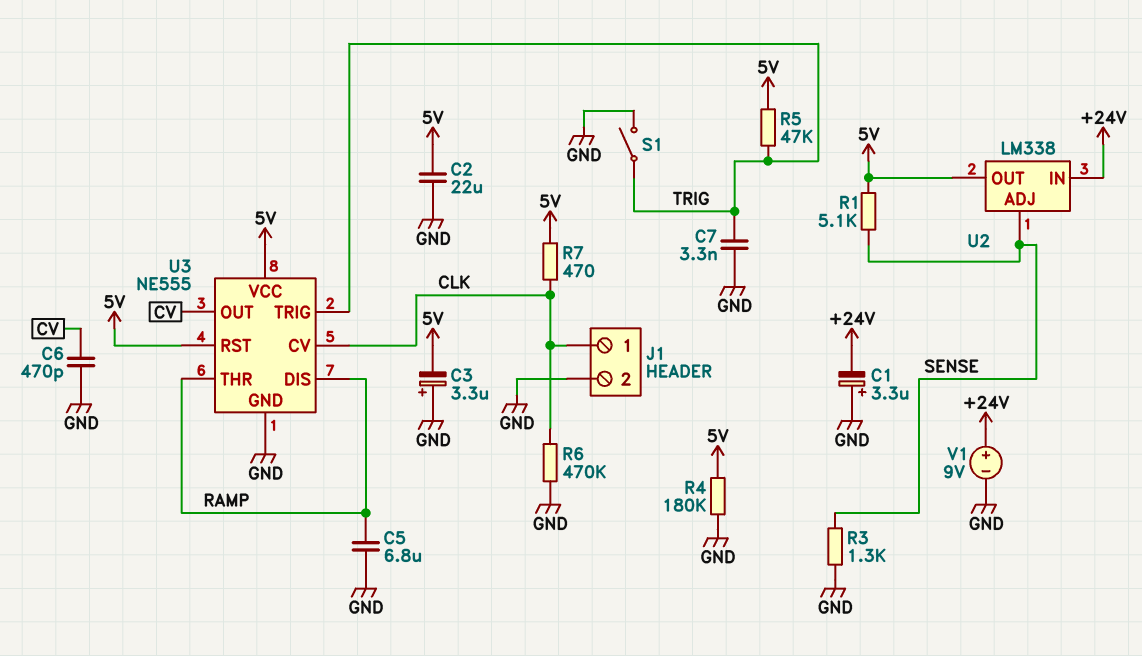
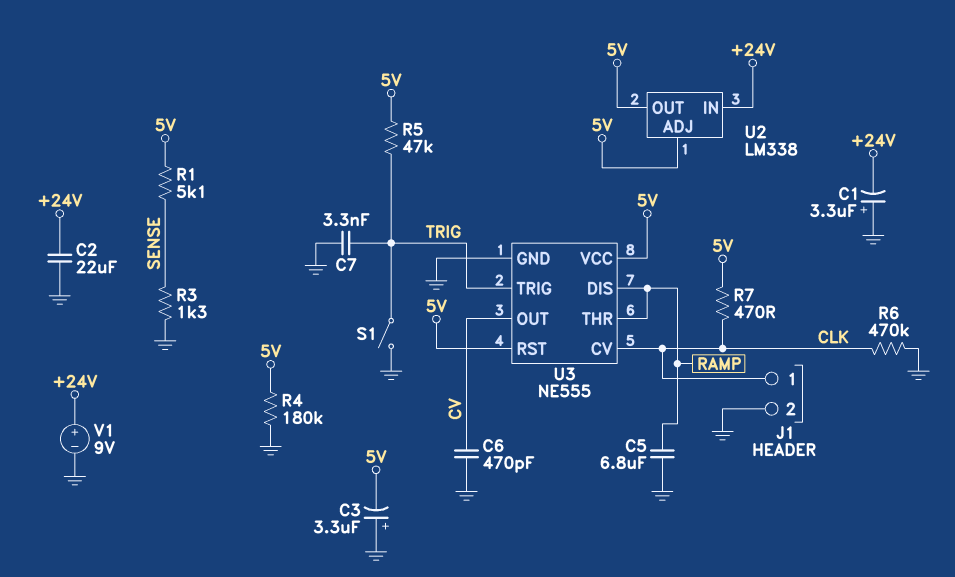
C2: 22uF (5V, GND) -> 22uF (+24V, GND)
U2 pin ADJ: SENSE -> 5V

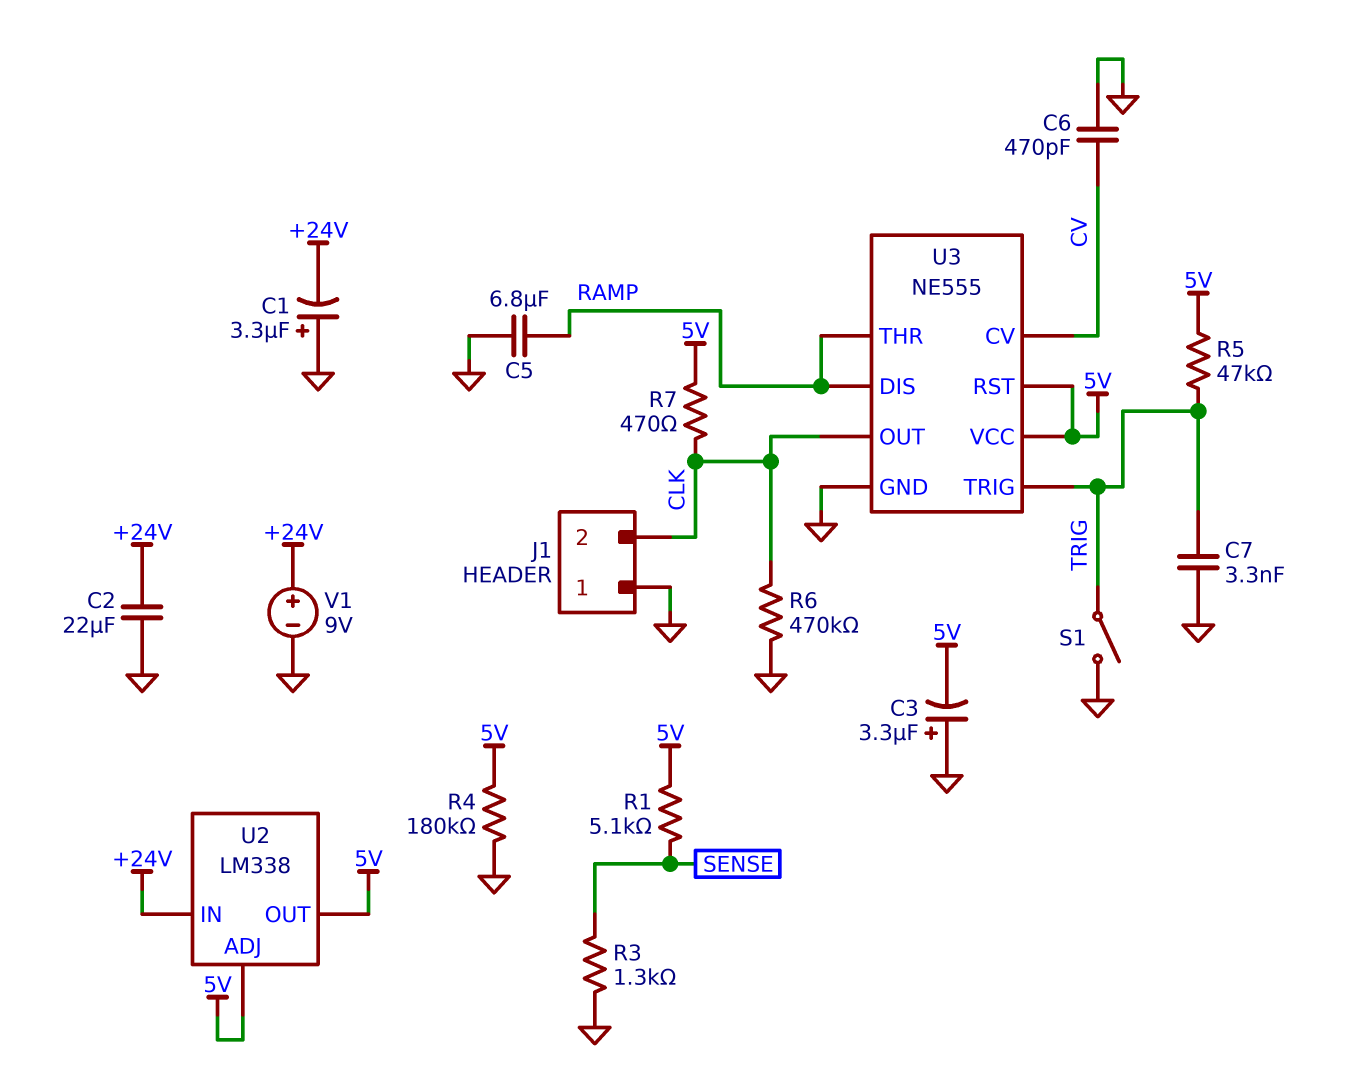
J1 pin 1: CLK -> GND
J1 pin 2: GND -> CLK
U3 pin CV: CLK -> CV
U3 pin OUT: CV -> CLK

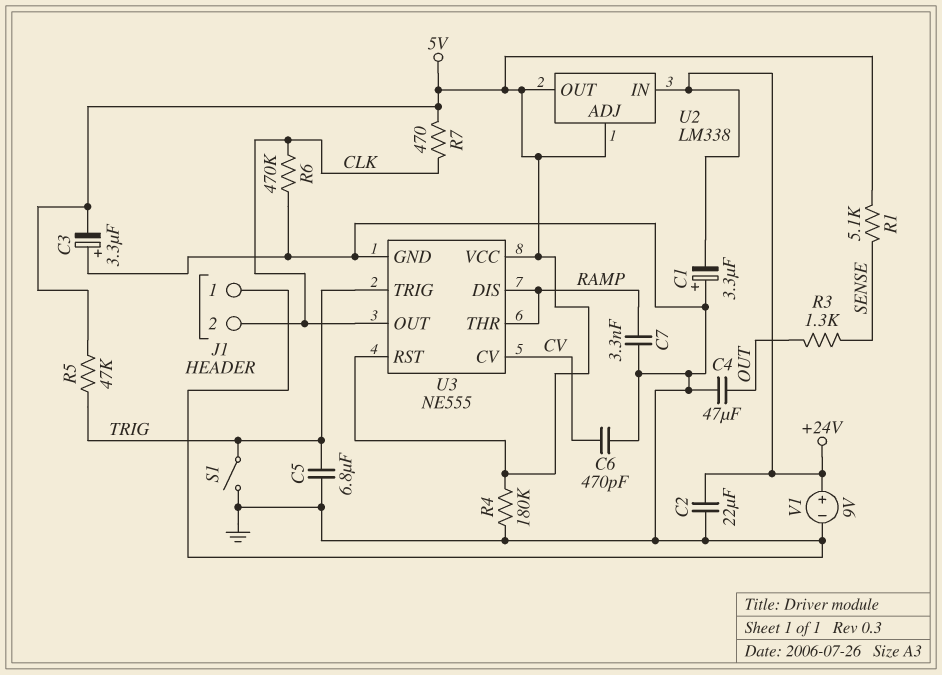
C4: none -> 47uF (GND, OUT)
C5: 6.8uF (GND, RAMP) -> 6.8uF (GND, TRIG)
C7: 3.3nF (GND, TRIG) -> 3.3nF (GND, RAMP)
R3: 1.3k (GND, SENSE) -> 1.3k (OUT, SENSE)

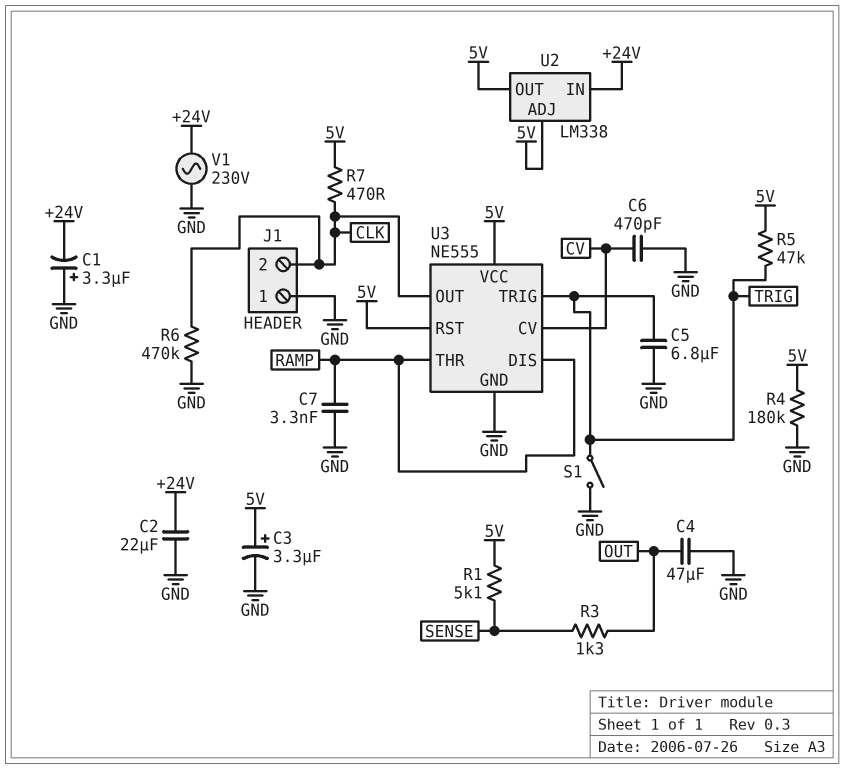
C3: 3.3uF (plus GND, minus 5V) -> 3.3uF (plus 5V, minus GND)
V1: 9V (plus +24V, minus GND) -> AC 230V (+24V, GND)

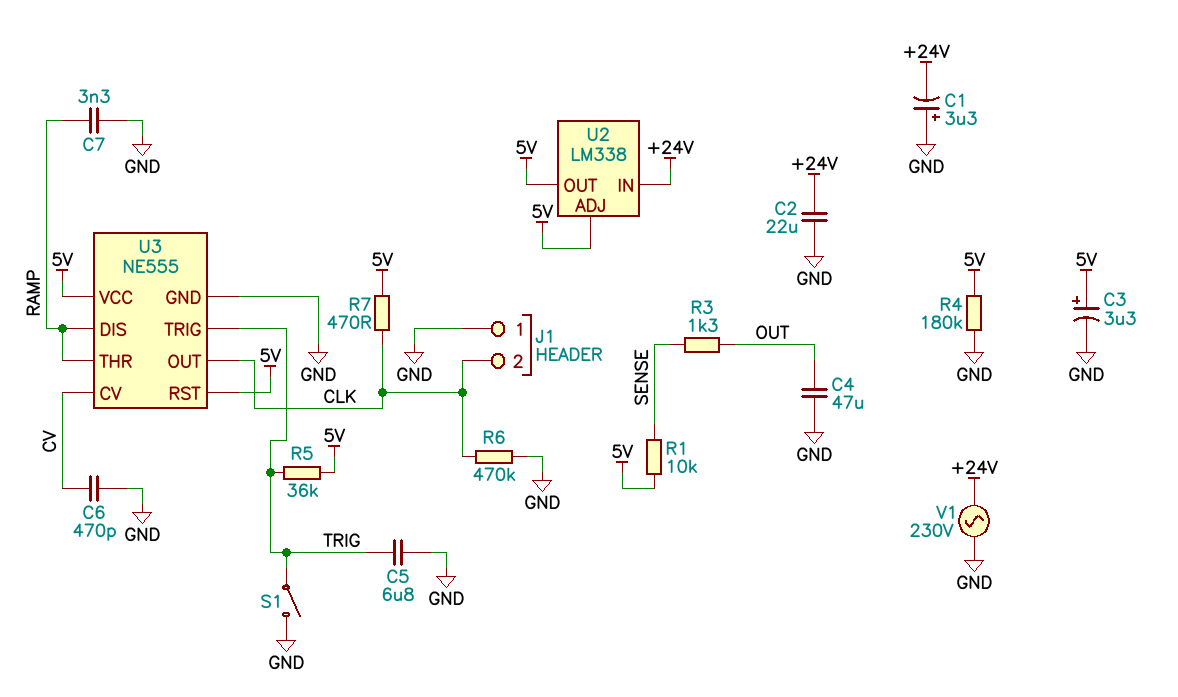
R1: 5.1k (5V, SENSE) -> 10k (5V, SENSE)
R5: 47k (5V, TRIG) -> 36k (5V, TRIG)

